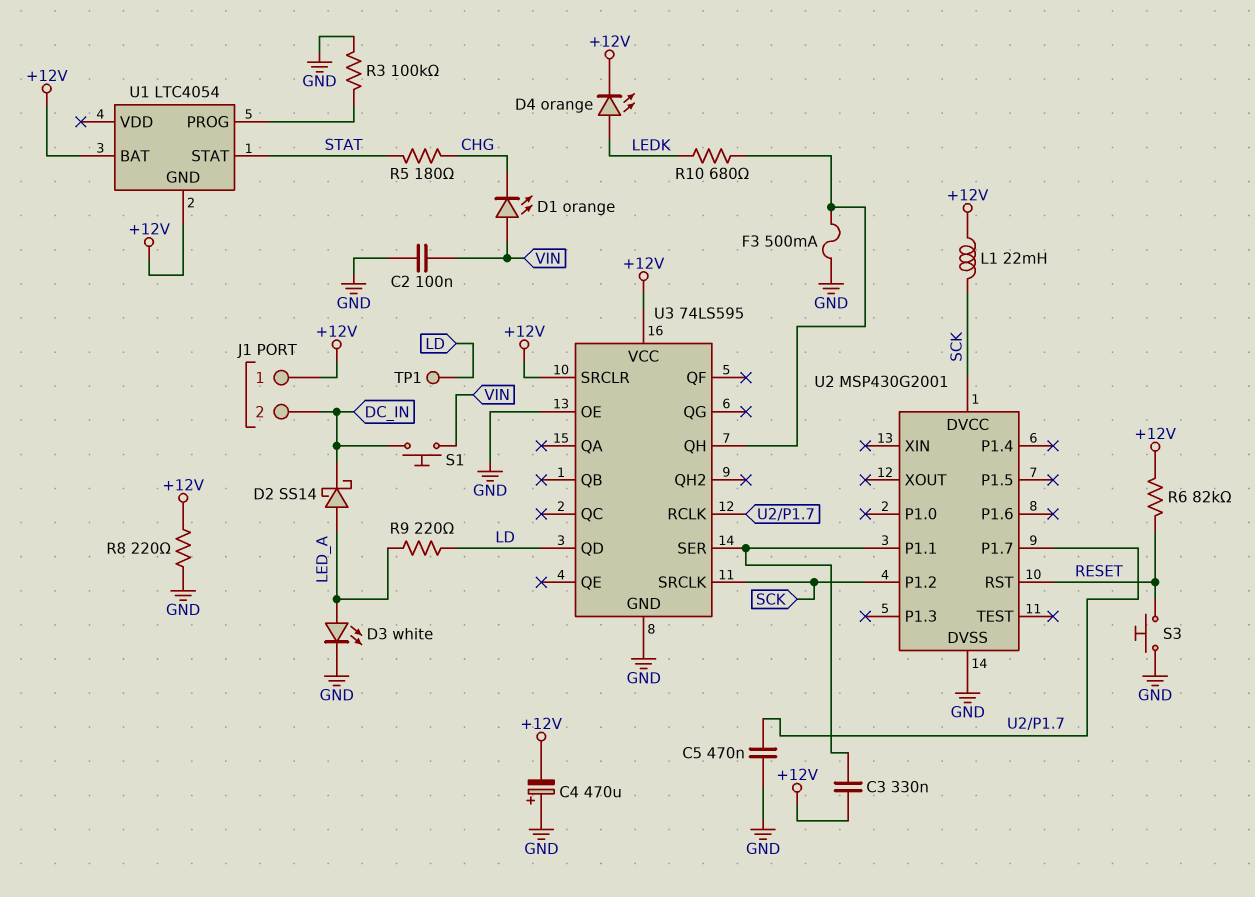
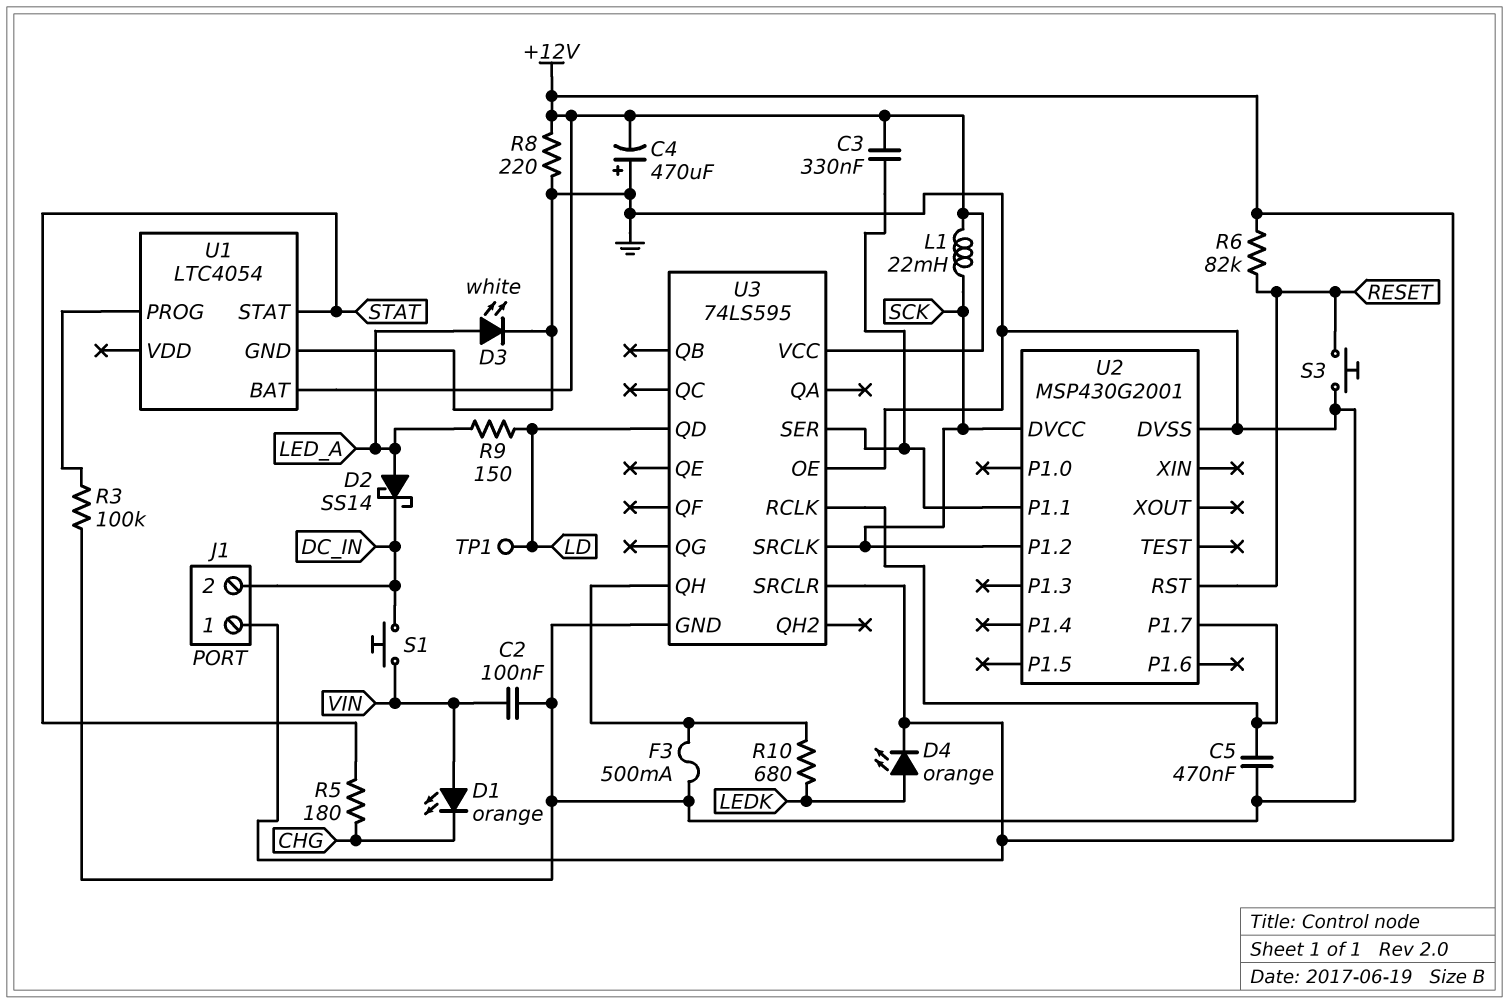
R9: 220 (LD, LED_A) -> 150 (LD, LED_A)
U1 pin GND: +12V -> GND

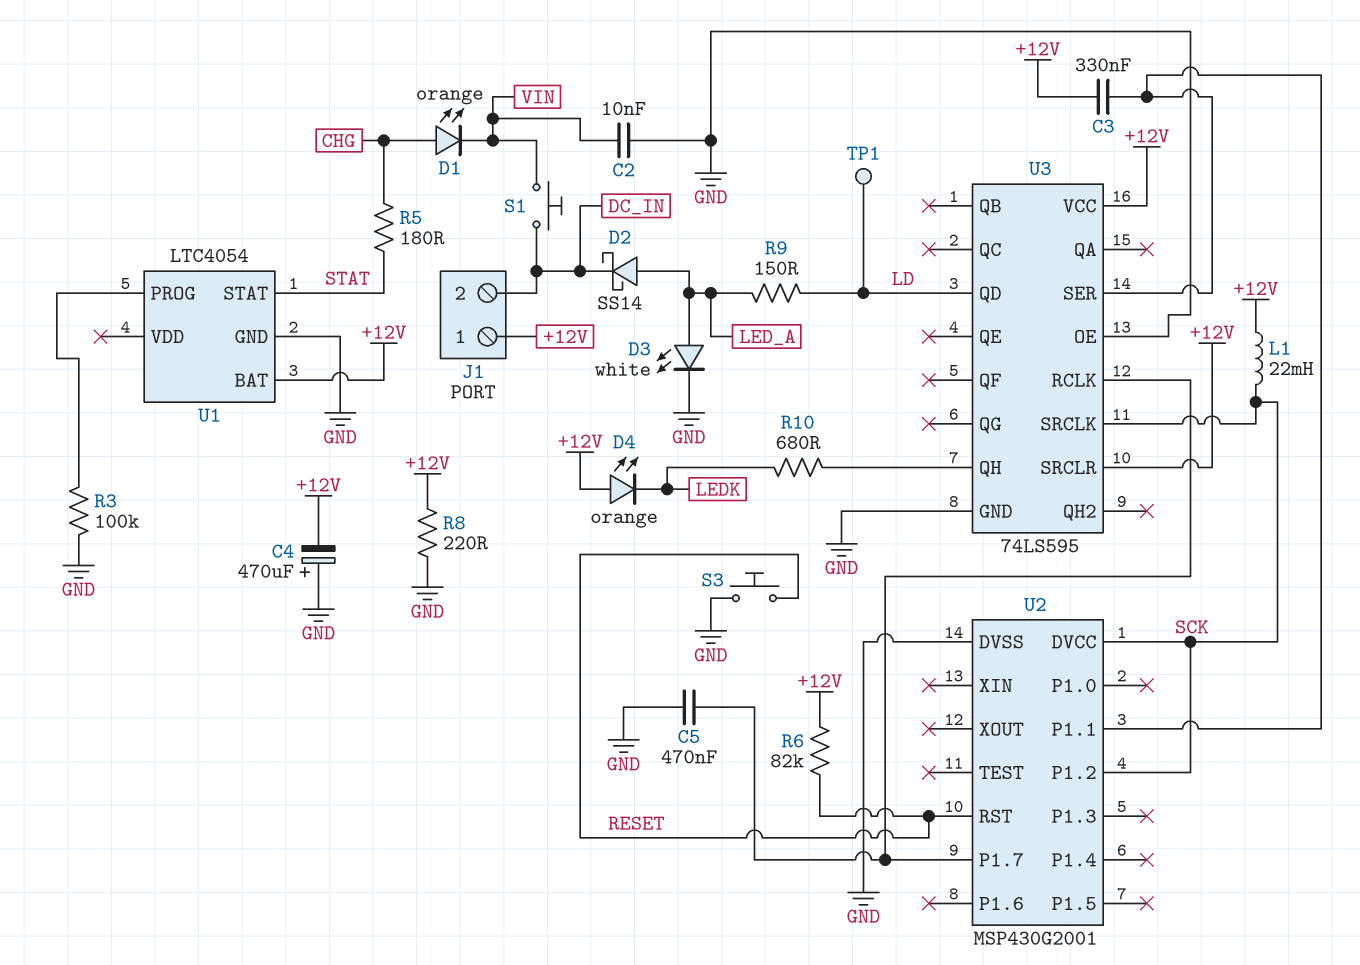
C2: 100nF (GND, VIN) -> 10nF (GND, VIN)
D1: LED orange (A VIN, K CHG) -> LED orange (A CHG, K VIN)
D4: LED orange (A LEDK, K +12V) -> LED orange (A +12V, K LEDK)
F3: 500mA (GND, U3/QH) -> none

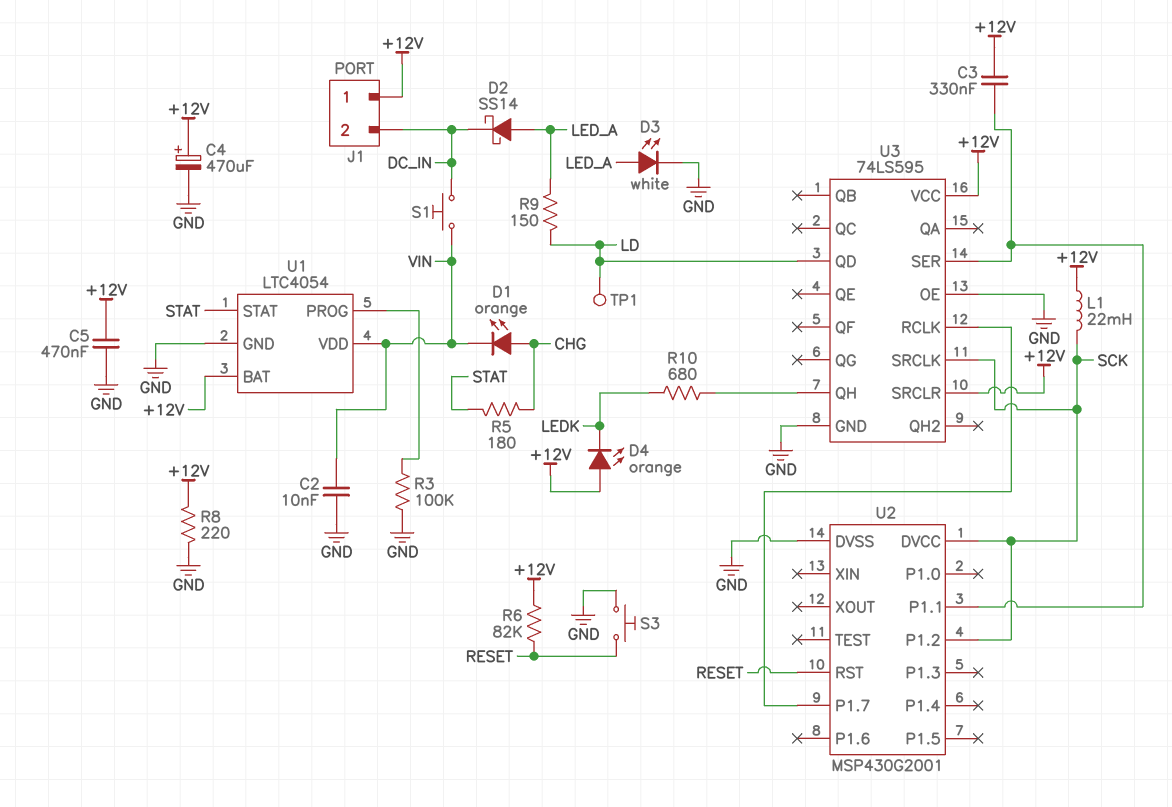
C4: 470uF (plus GND, minus +12V) -> 470uF (plus +12V, minus GND)
C5: 470nF (GND, U2/P1.7) -> 470nF (+12V, GND)
U1 pin VDD: none -> VIN

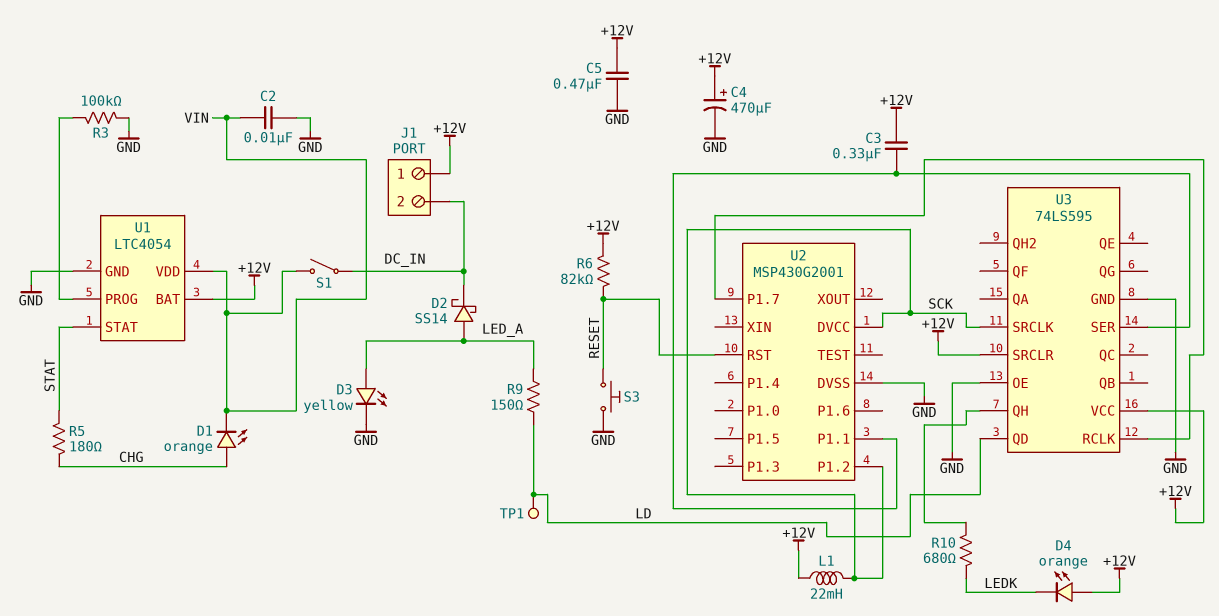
D3: LED white (A LED_A, K GND) -> LED yellow (A LED_A, K GND)
R8: 220 (+12V, GND) -> none
S1: button (DC_IN, VIN) -> switch (DC_IN, VIN)

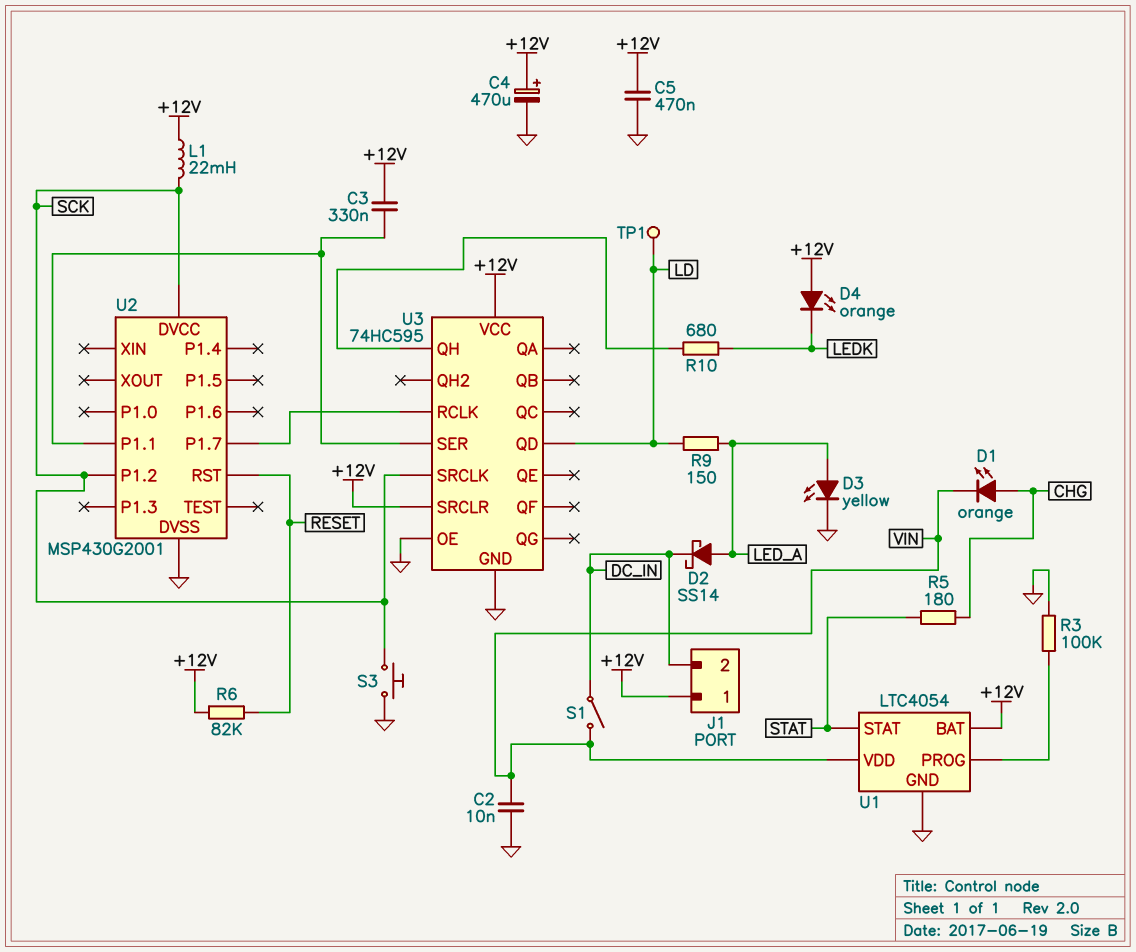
S3: button (GND, RESET) -> button (GND, SCK)
U3: 74LS595 -> 74HC595

